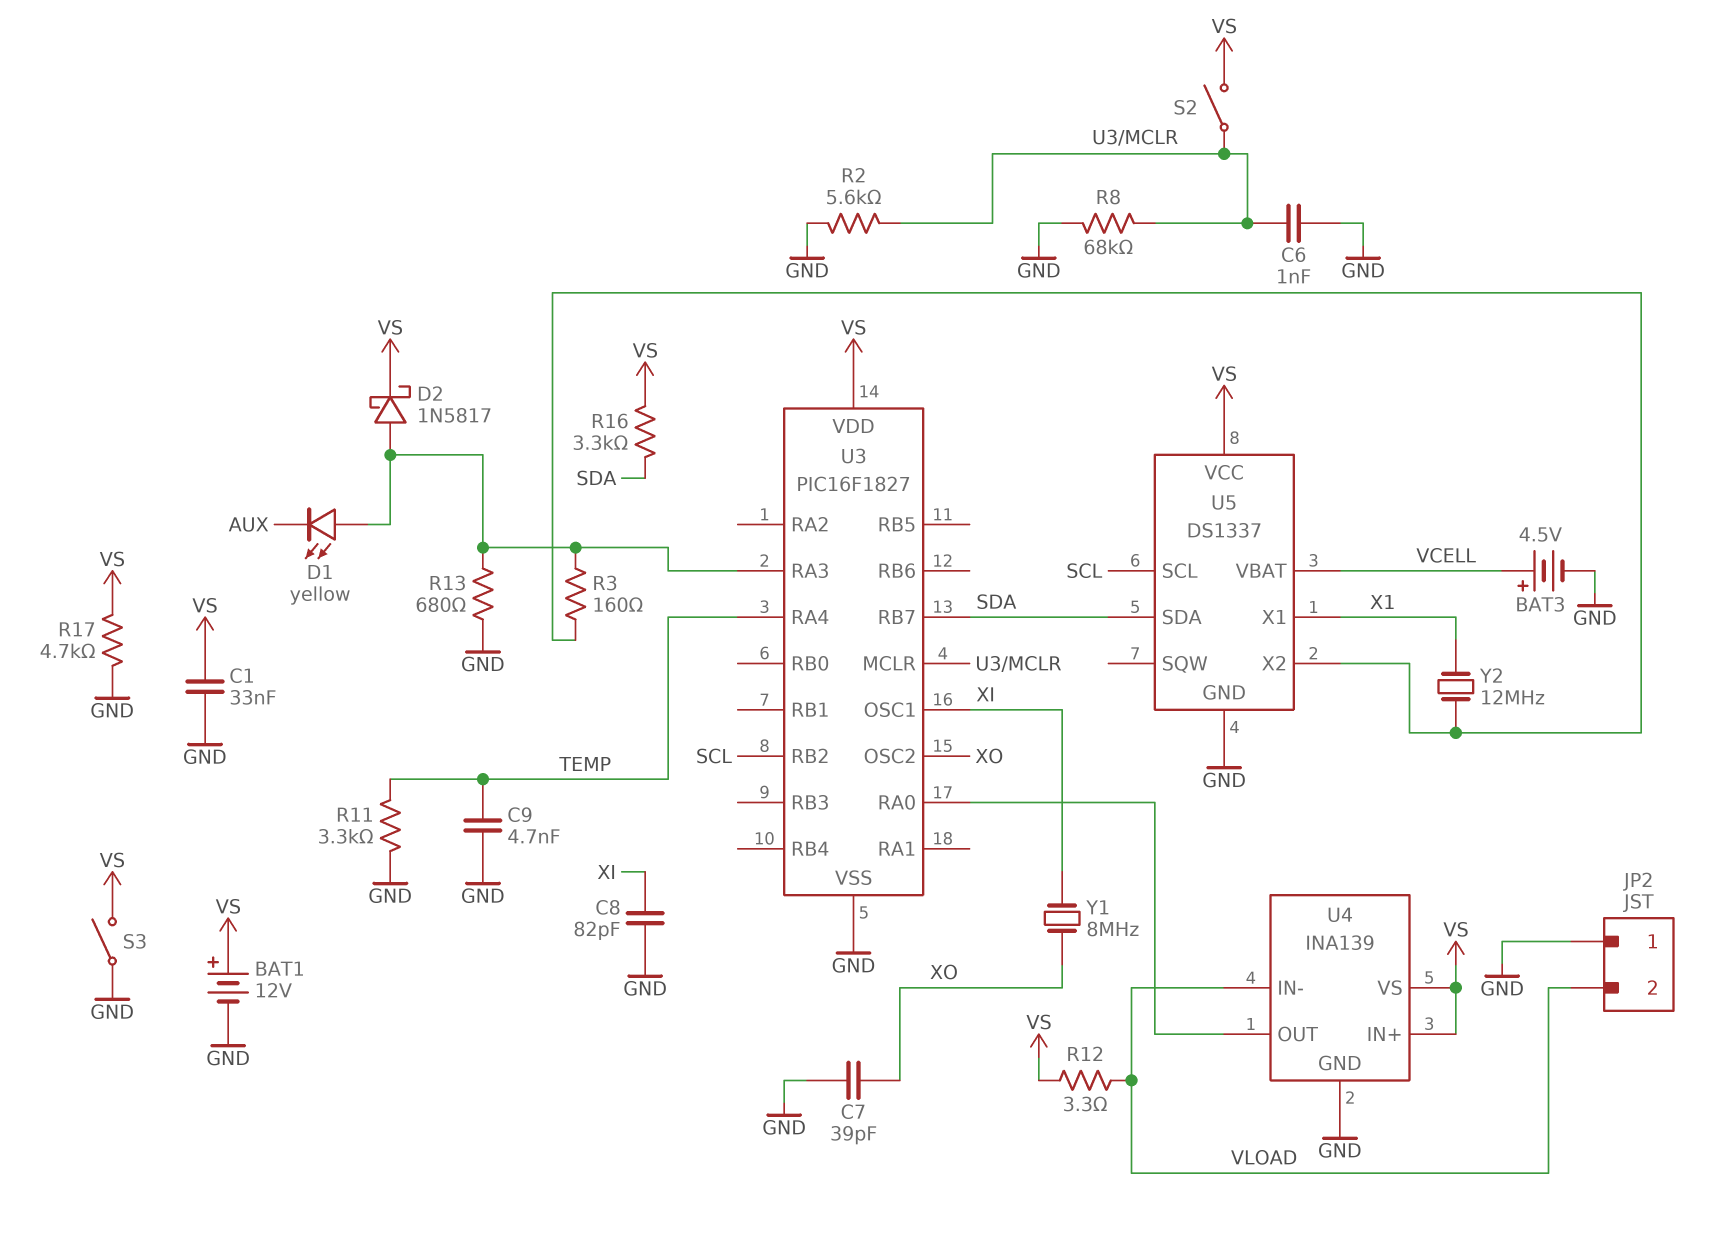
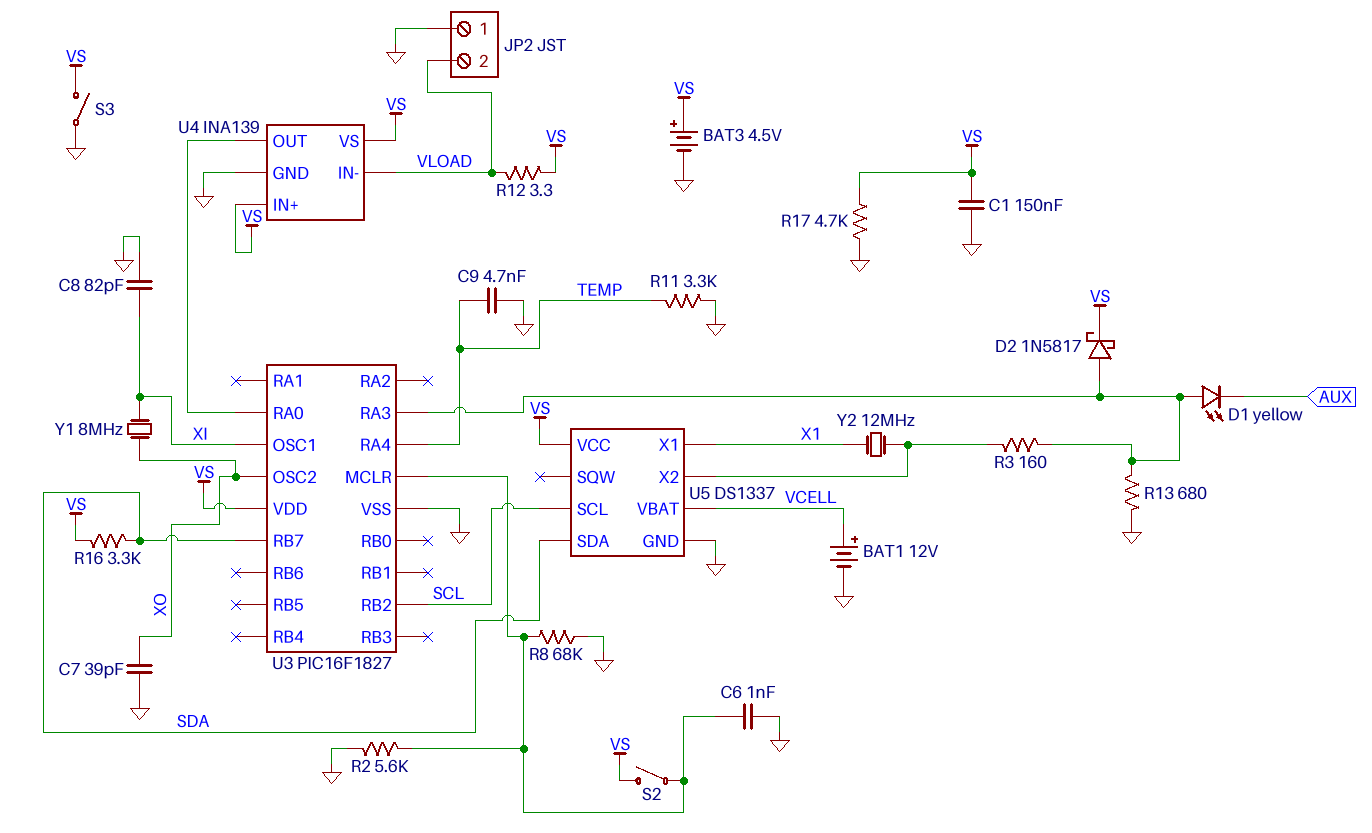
BAT1: 12V (plus VS, minus GND) -> 12V (plus VCELL, minus GND)
BAT3: 4.5V (plus VCELL, minus GND) -> 4.5V (plus VS, minus GND)
C1: 33nF (GND, VS) -> 150nF (GND, VS)

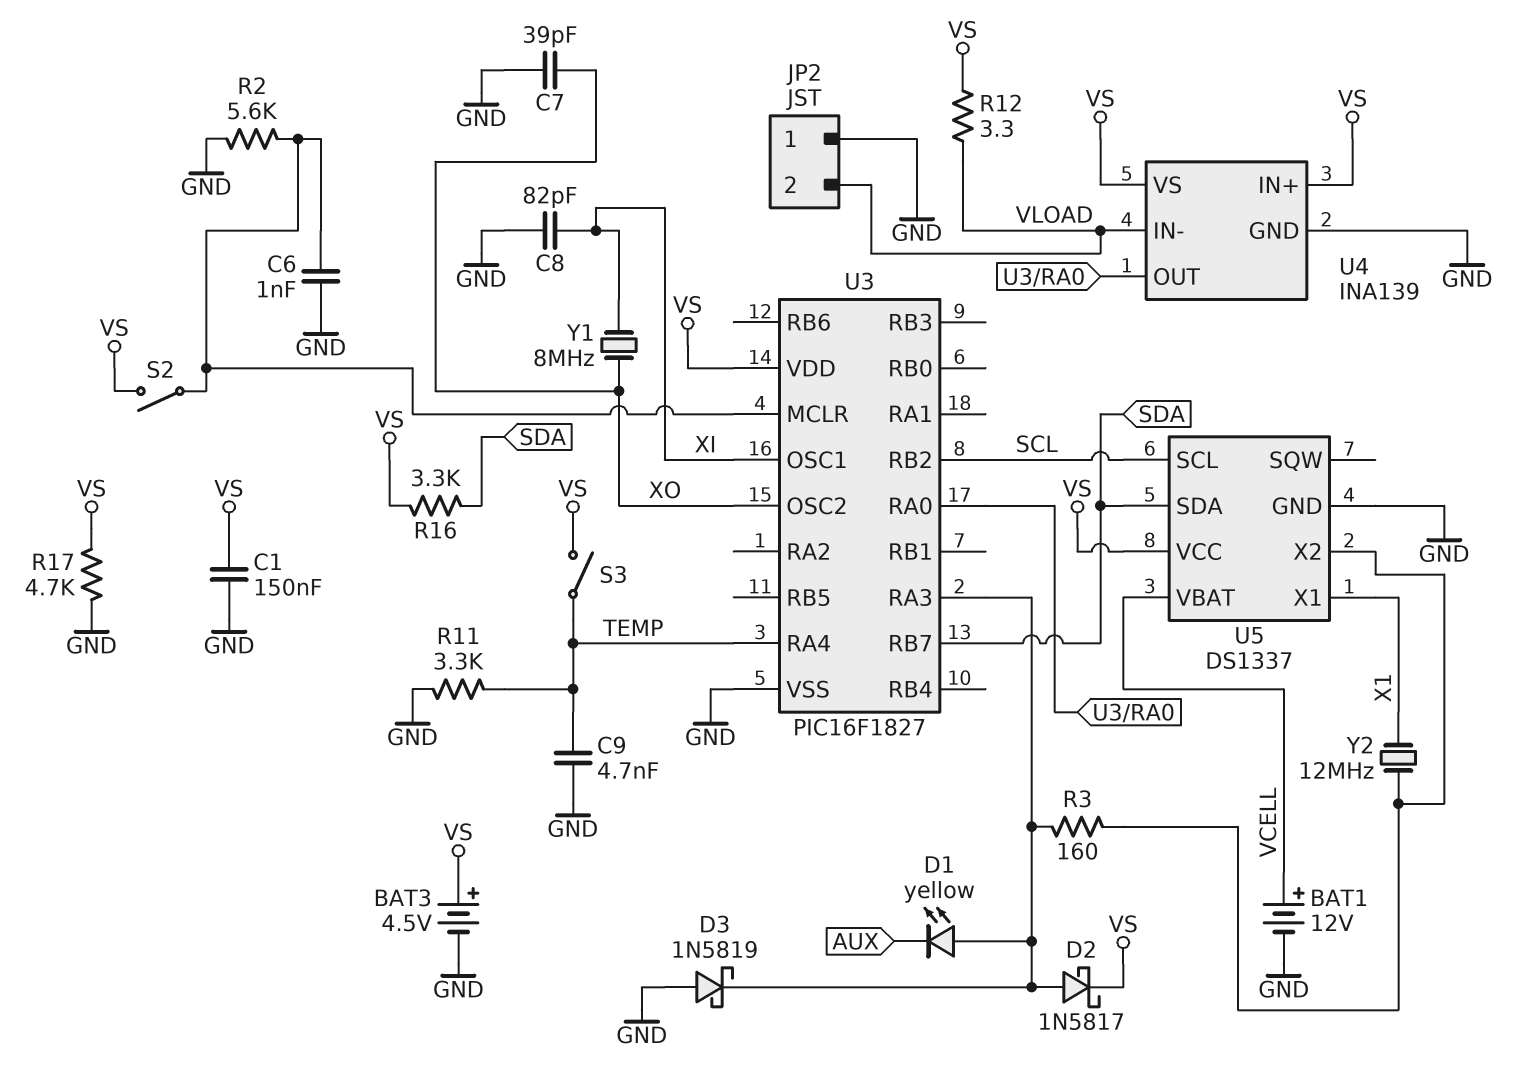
D3: none -> schottky 1N5819 (A GND, K U3/RA3)
R8: 68k (GND, U3/MCLR) -> none
R13: 680 (GND, U3/RA3) -> none
S3: switch (GND, VS) -> switch (TEMP, VS)

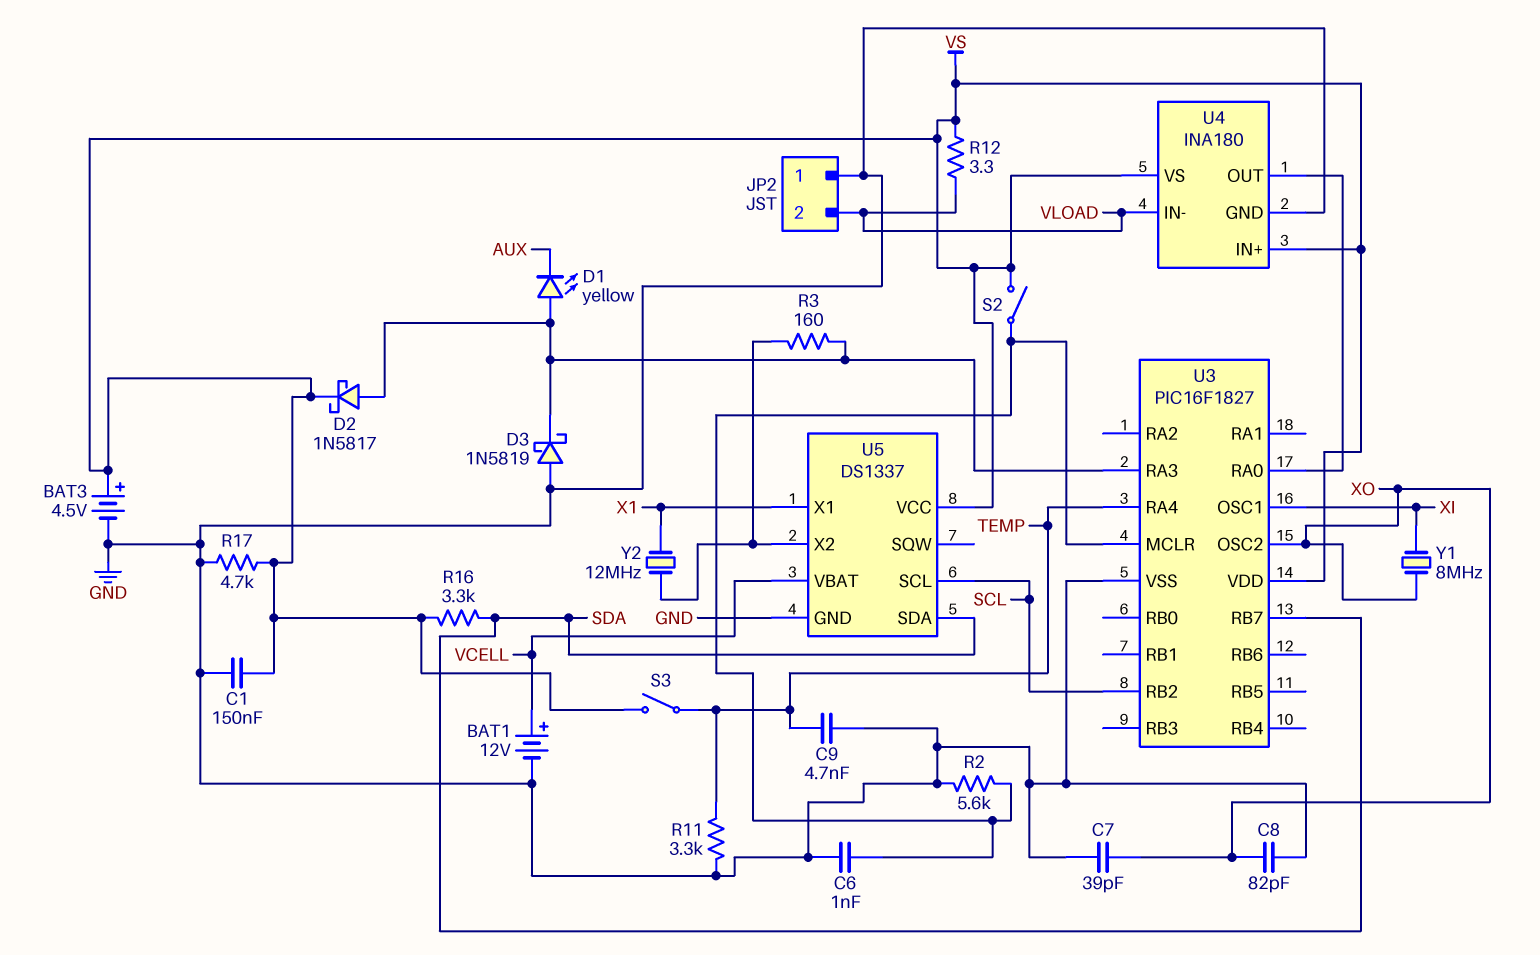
C8: 82pF (GND, XI) -> 82pF (GND, XO)
U4: INA139 -> INA180

